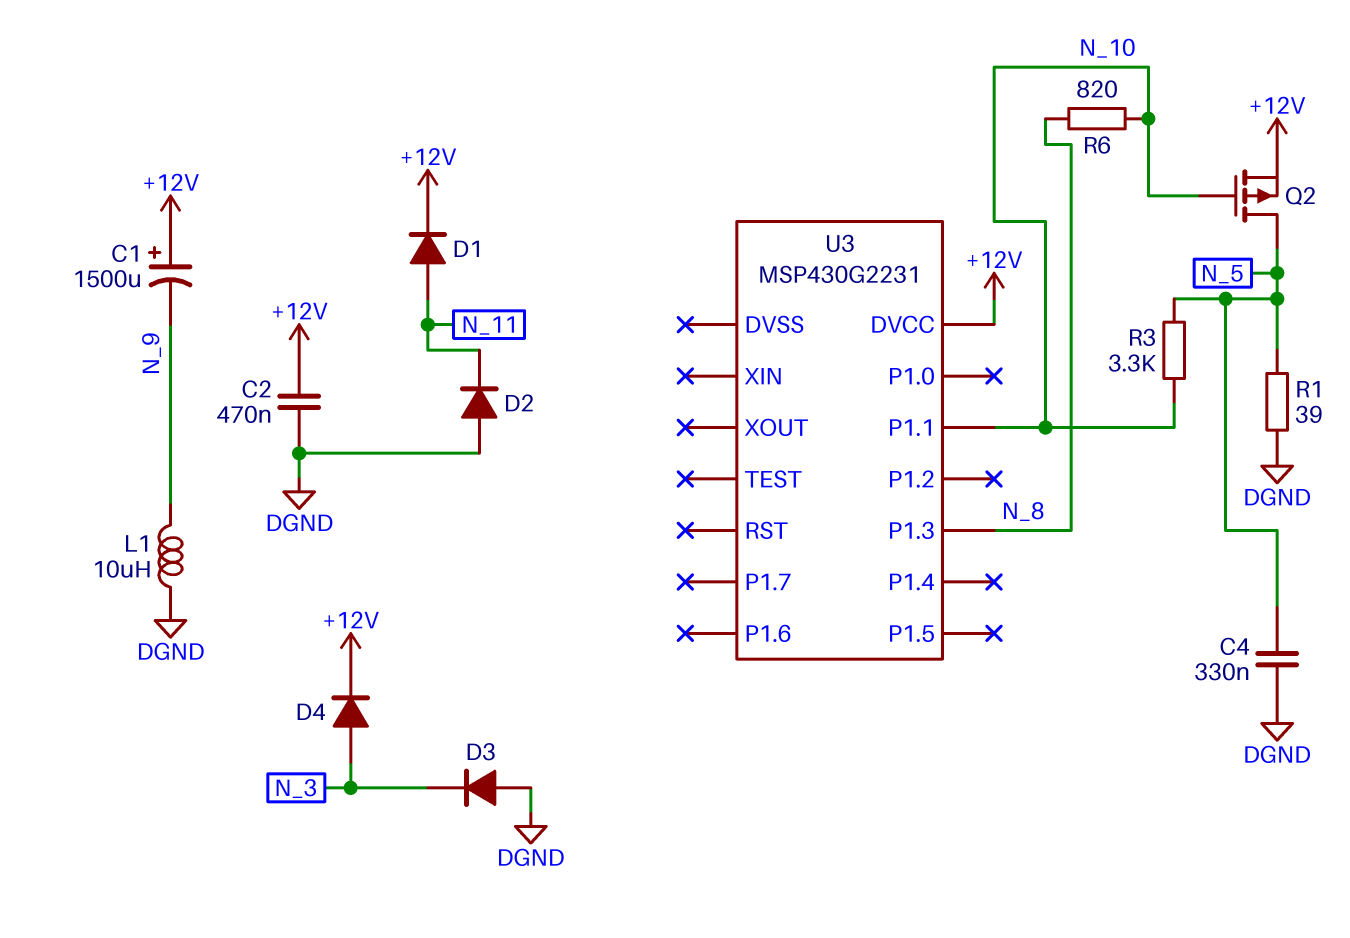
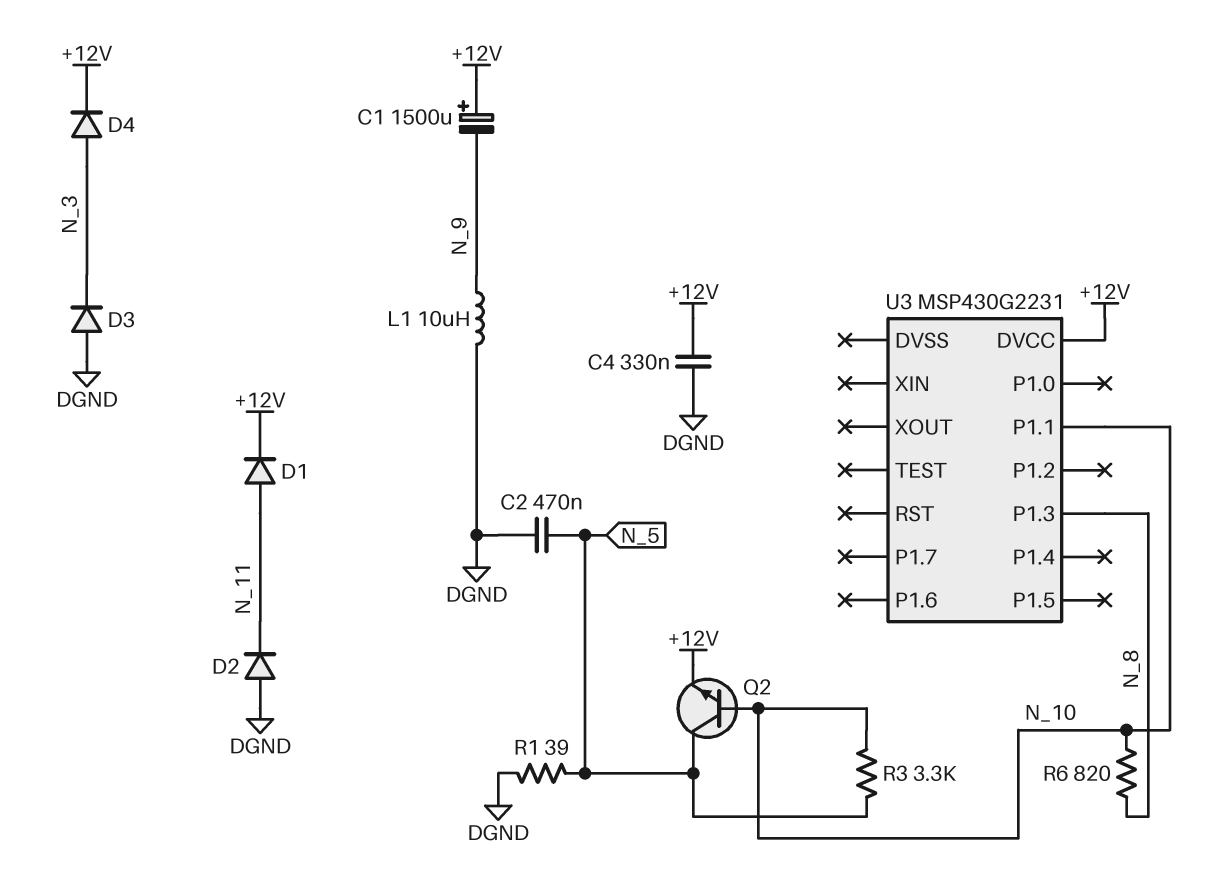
C2: 470nF (+12V, DGND) -> 470nF (DGND, N_5)
C4: 330nF (DGND, N_5) -> 330nF (+12V, DGND)
Q2: PMOS (G N_10, D N_5, S +12V) -> NPN (B N_10, C N_5, E +12V)

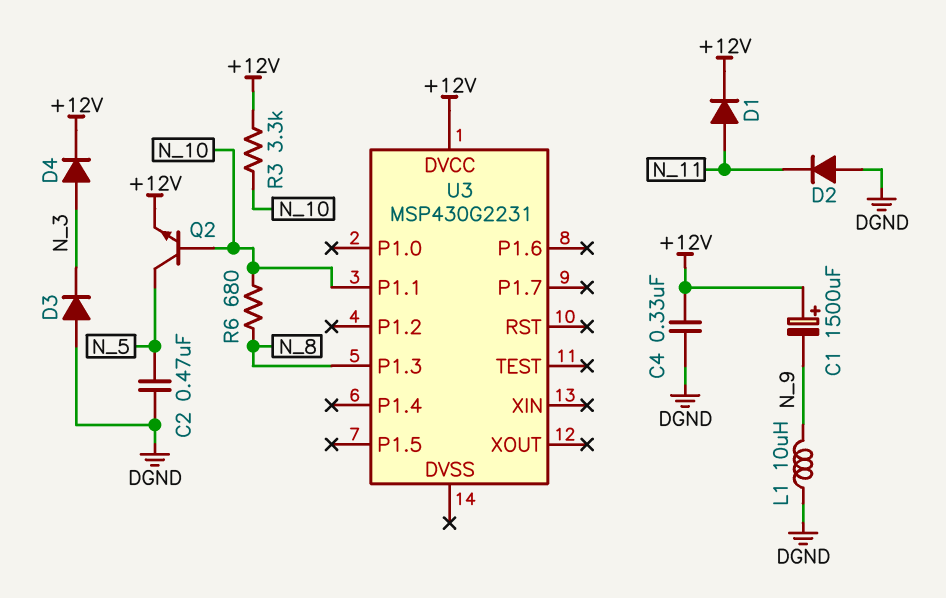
R1: 39 (DGND, N_5) -> none
R3: 3.3k (N_5, N_10) -> 3.3k (+12V, N_10)
R6: 820 (N_8, N_10) -> 680 (N_8, N_10)

